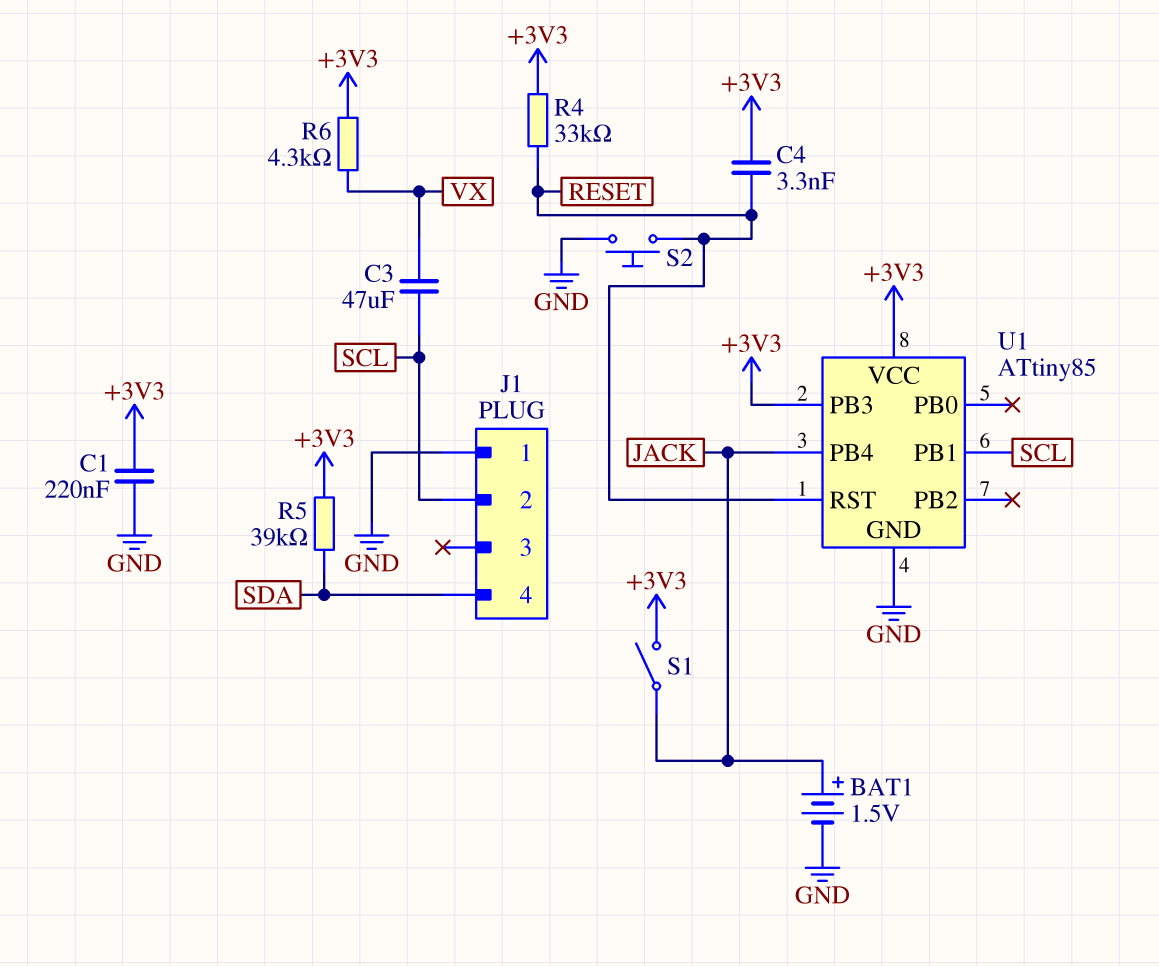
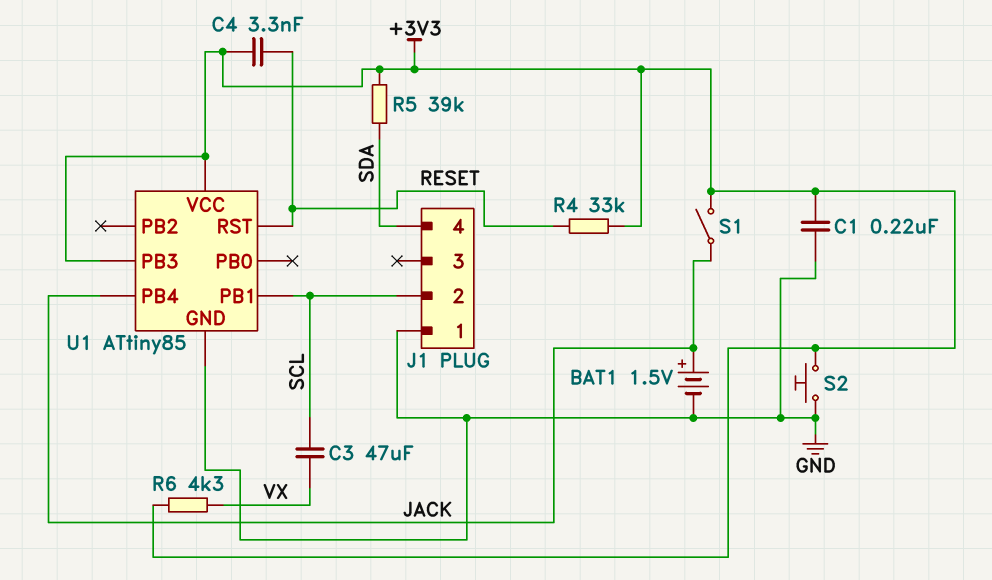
S2: button (GND, RESET) -> button (+3V3, GND)

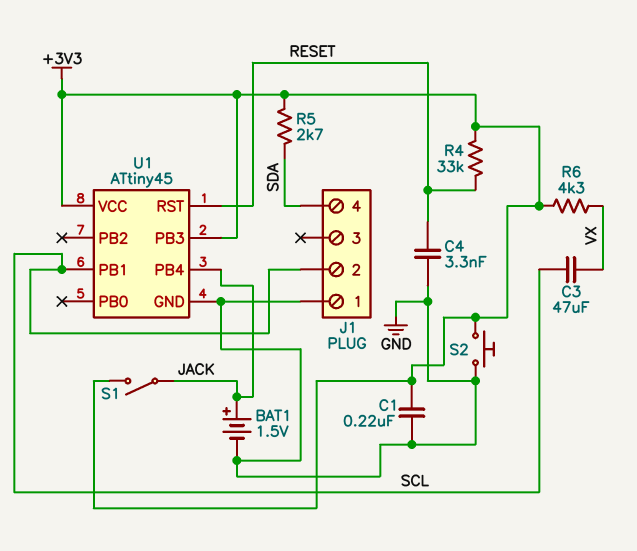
C4: 3.3nF (+3V3, RESET) -> 3.3nF (GND, RESET)
R5: 39k (+3V3, SDA) -> 2.7k (+3V3, SDA)
U1: ATtiny85 -> ATtiny45

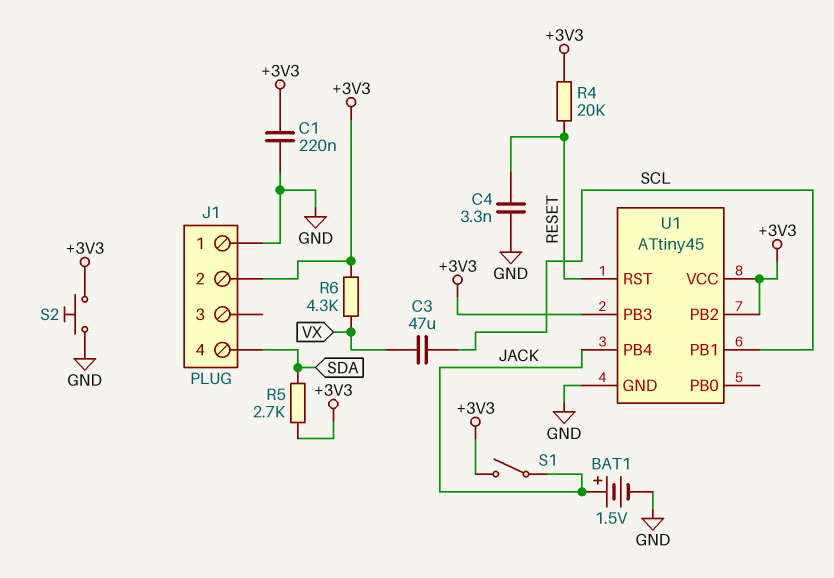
J1 pin 2: SCL -> +3V3
R4: 33k (+3V3, RESET) -> 20k (+3V3, RESET)
U1 pin PB2: none -> +3V3

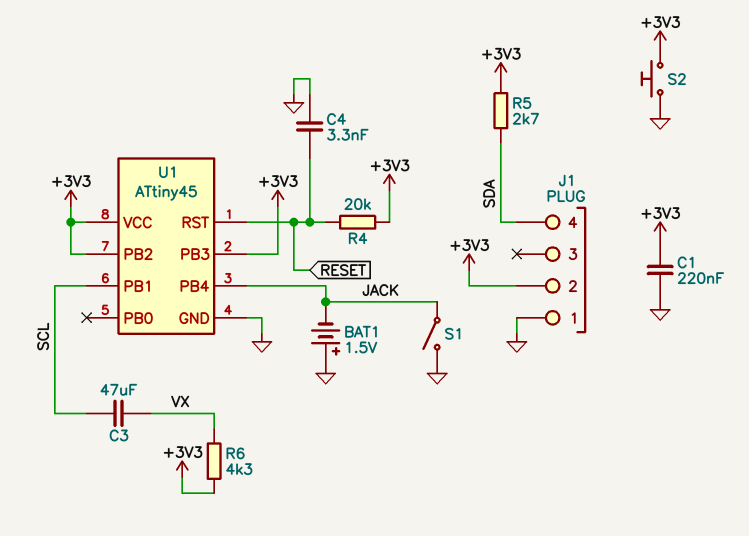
BAT1: 1.5V (plus JACK, minus GND) -> 1.5V (plus GND, minus JACK)
S1: switch (+3V3, JACK) -> switch (GND, JACK)

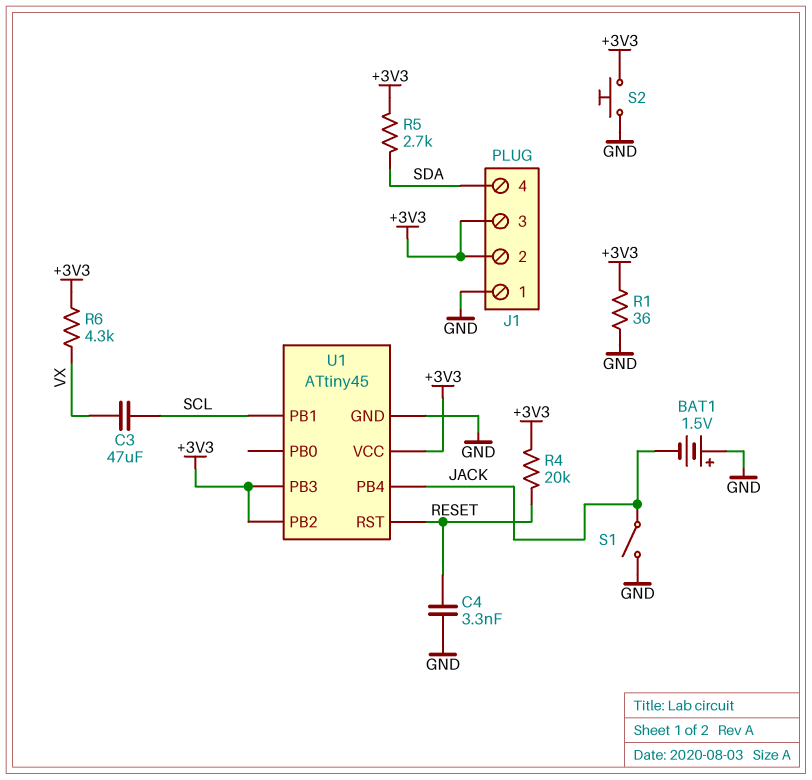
C1: 220nF (+3V3, GND) -> none
J1 pin 3: none -> +3V3
R1: none -> 36 (+3V3, GND)

